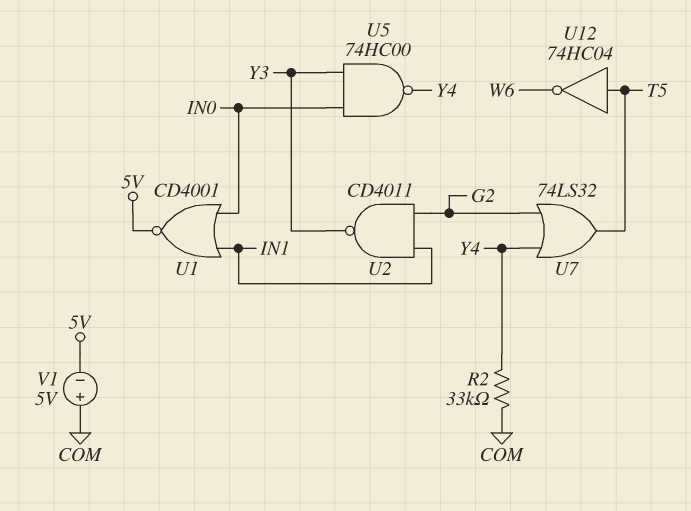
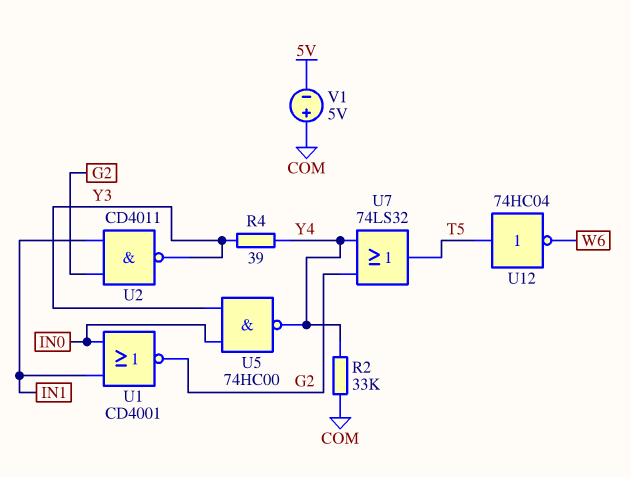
R4: none -> 39 (Y3, Y4)
U1: NOR CD4001 (in IN0, in IN1, out 5V) -> NOR CD4001 (in IN0, in IN1, out G2)

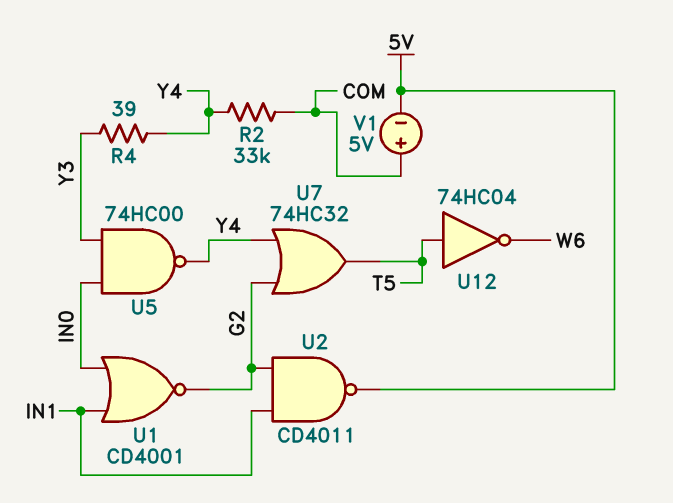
U2: NAND CD4011 (in G2, in IN1, out Y3) -> NAND CD4011 (in G2, in IN1, out 5V)
U7: OR 74LS32 (in G2, in Y4, out T5) -> OR 74HC32 (in G2, in Y4, out T5)

